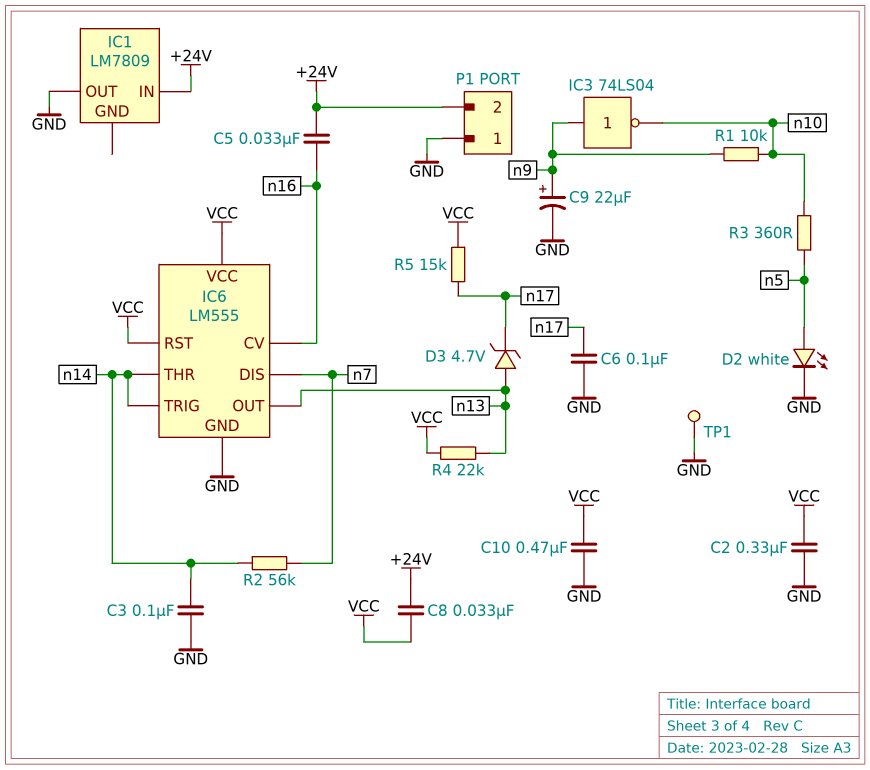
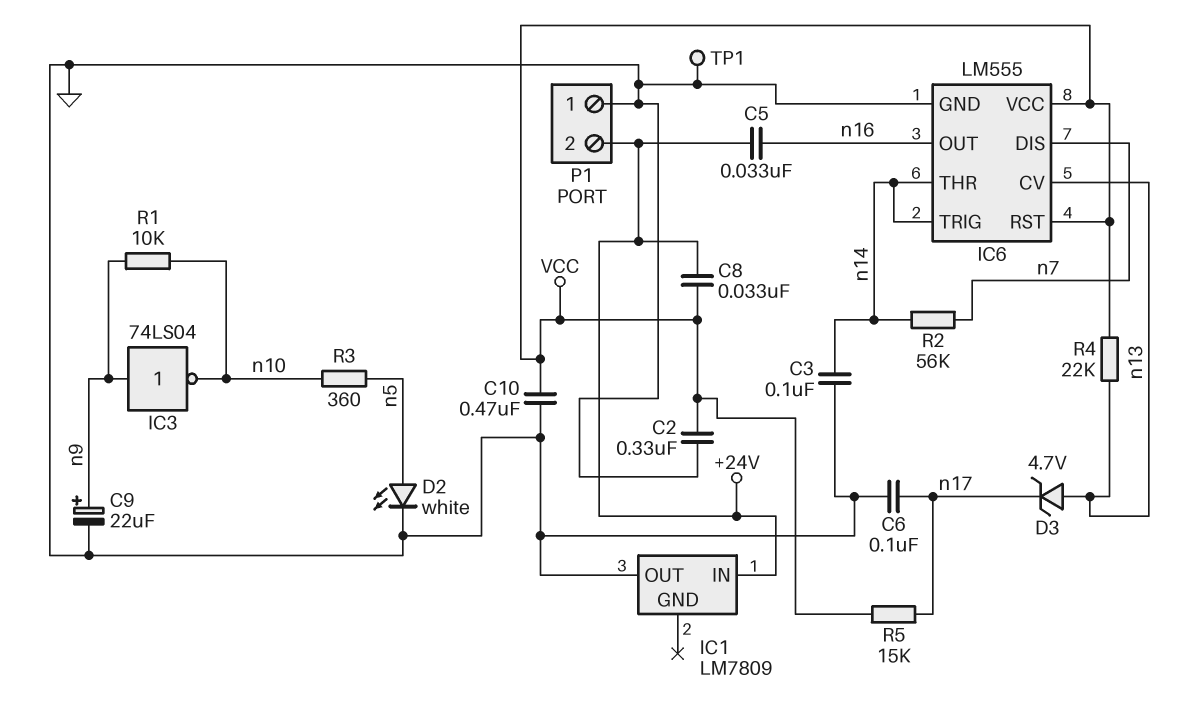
IC6 pin CV: n16 -> n13
IC6 pin OUT: n13 -> n16

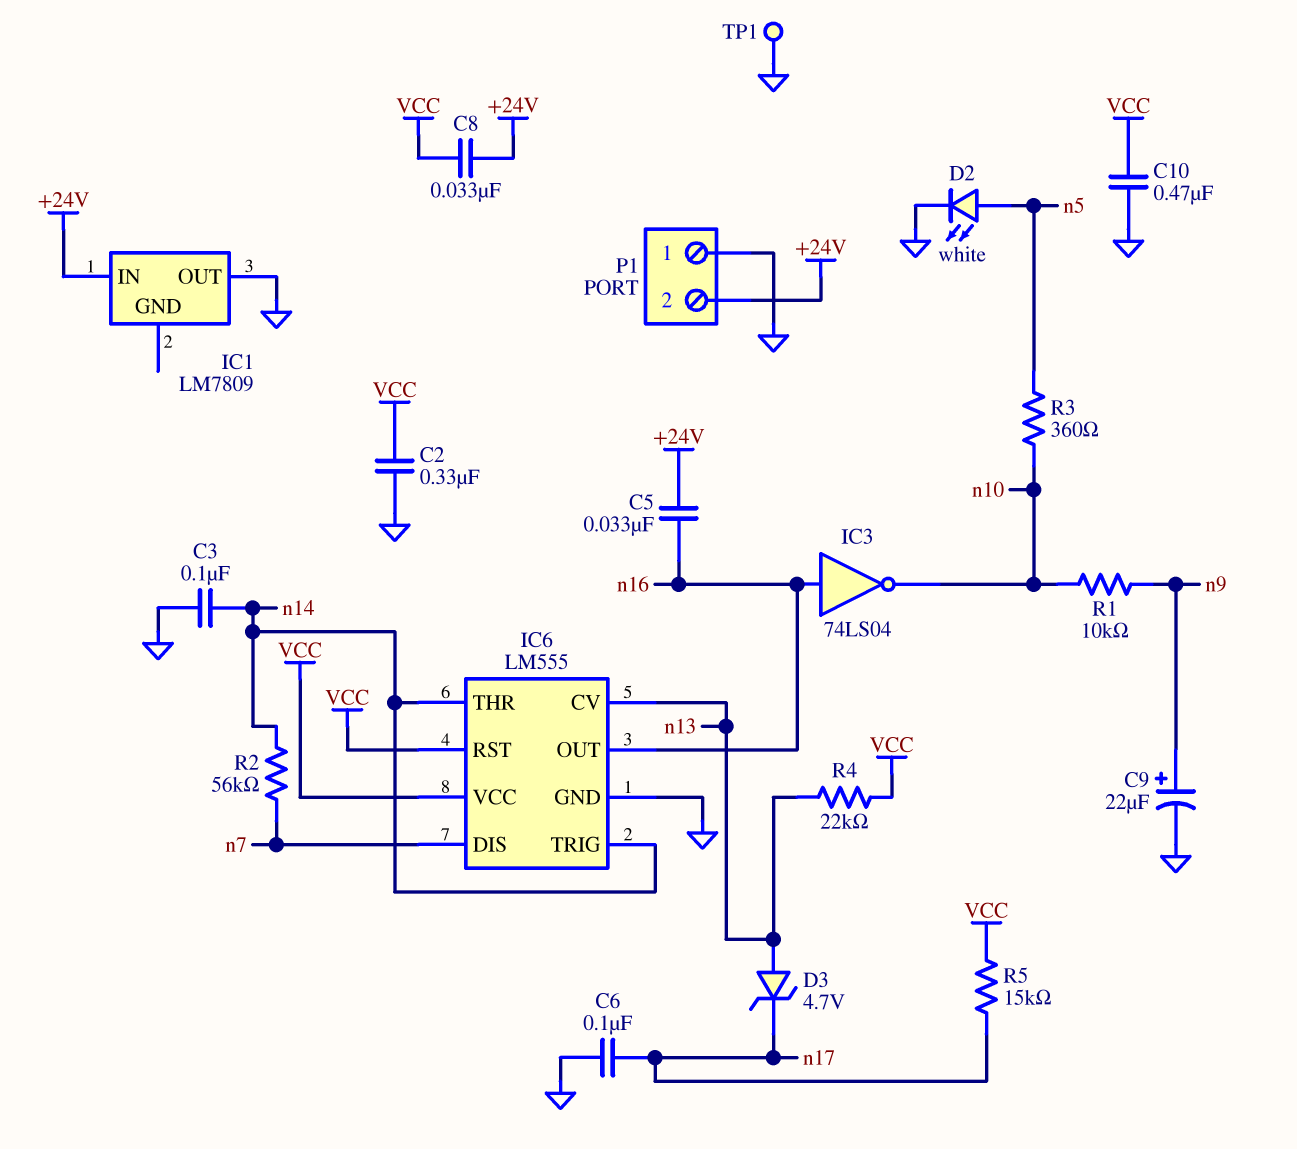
IC3: NOT 74LS04 (in n9, out n10) -> NOT 74LS04 (in n16, out n10)

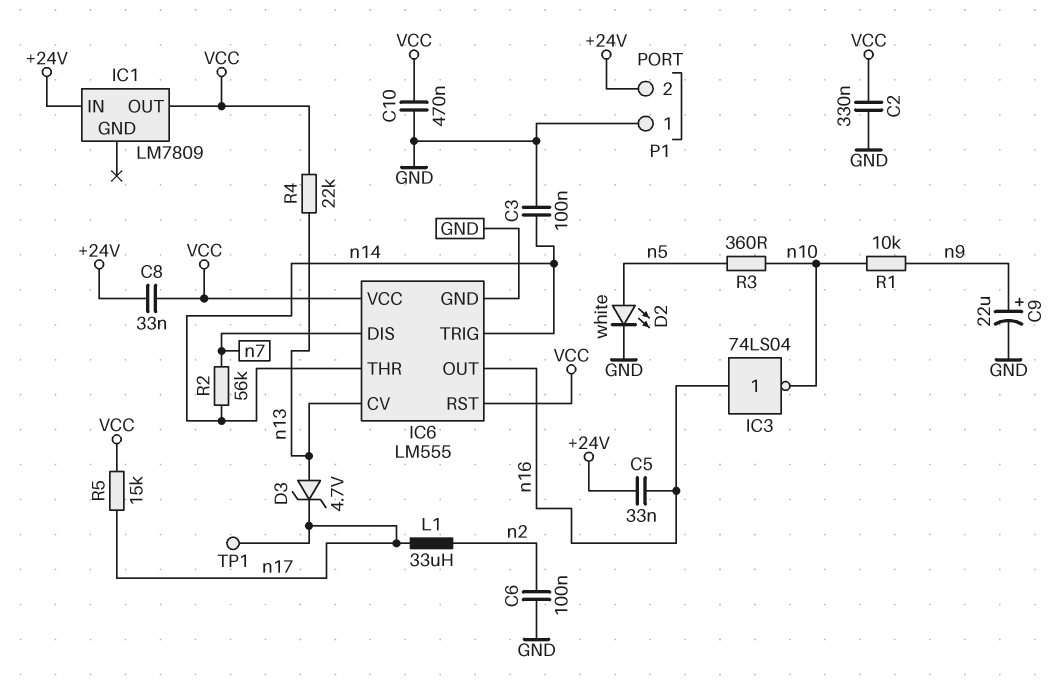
C6: 100nF (GND, n17) -> 100nF (GND, n2)
IC1 pin OUT: GND -> VCC
L1: none -> 33uH (n2, n17)
TP1: test point (GND) -> test point (n17)

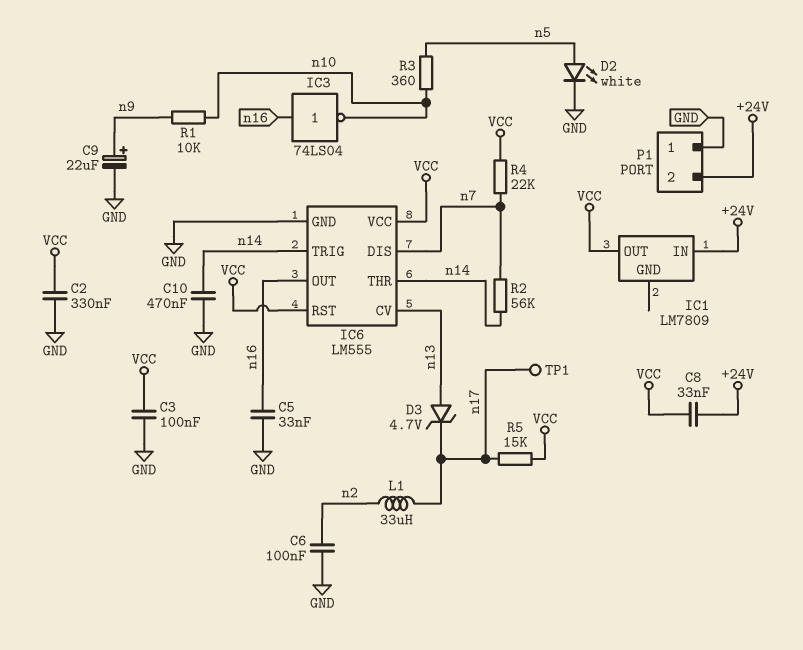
C3: 100nF (GND, n14) -> 100nF (GND, VCC)
C5: 33nF (+24V, n16) -> 33nF (GND, n16)
C10: 470nF (GND, VCC) -> 470nF (GND, n14)
R4: 22k (VCC, n13) -> 22k (VCC, n7)

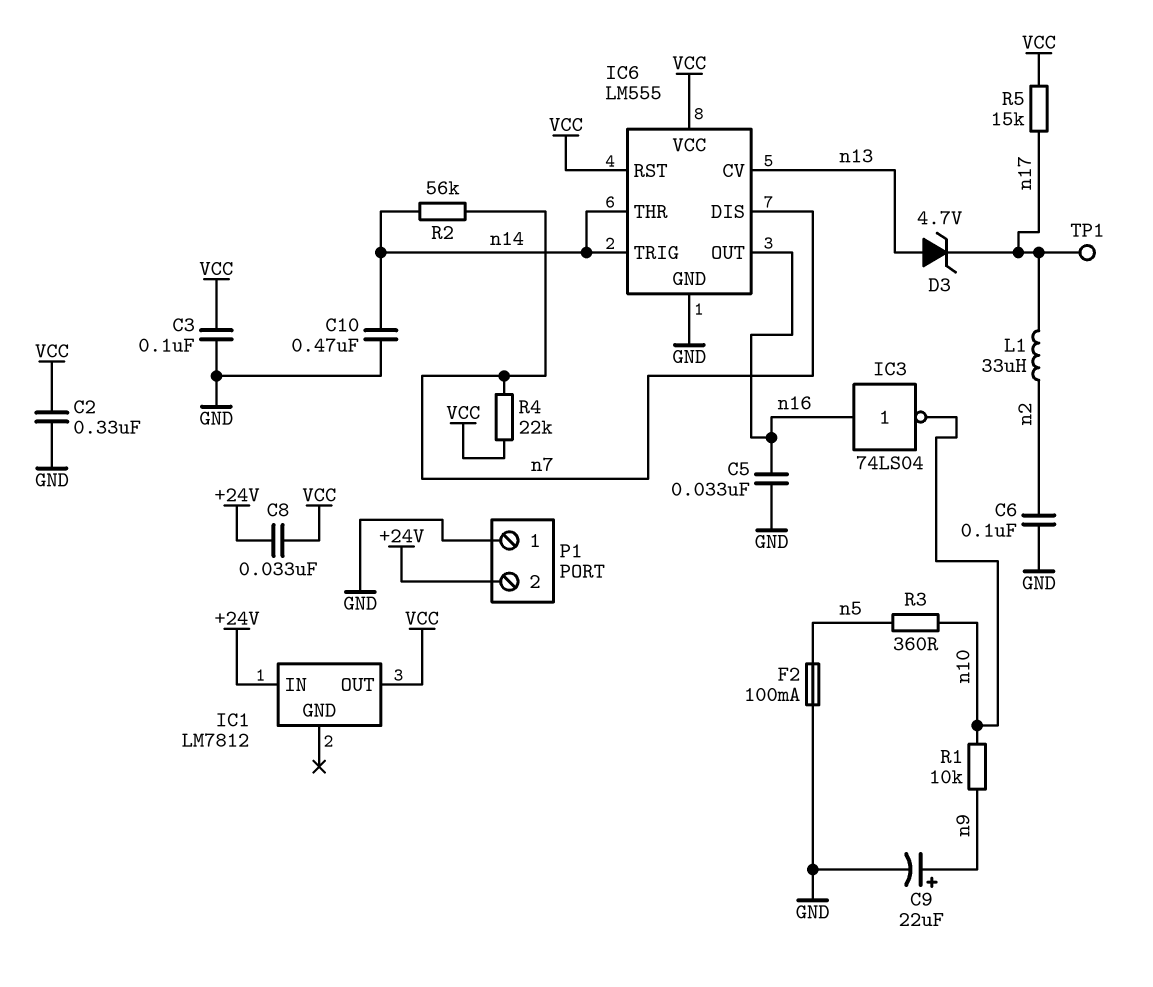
D2: LED white (A n5, K GND) -> none
F2: none -> 100mA (GND, n5)
IC1: LM7809 -> LM7812

